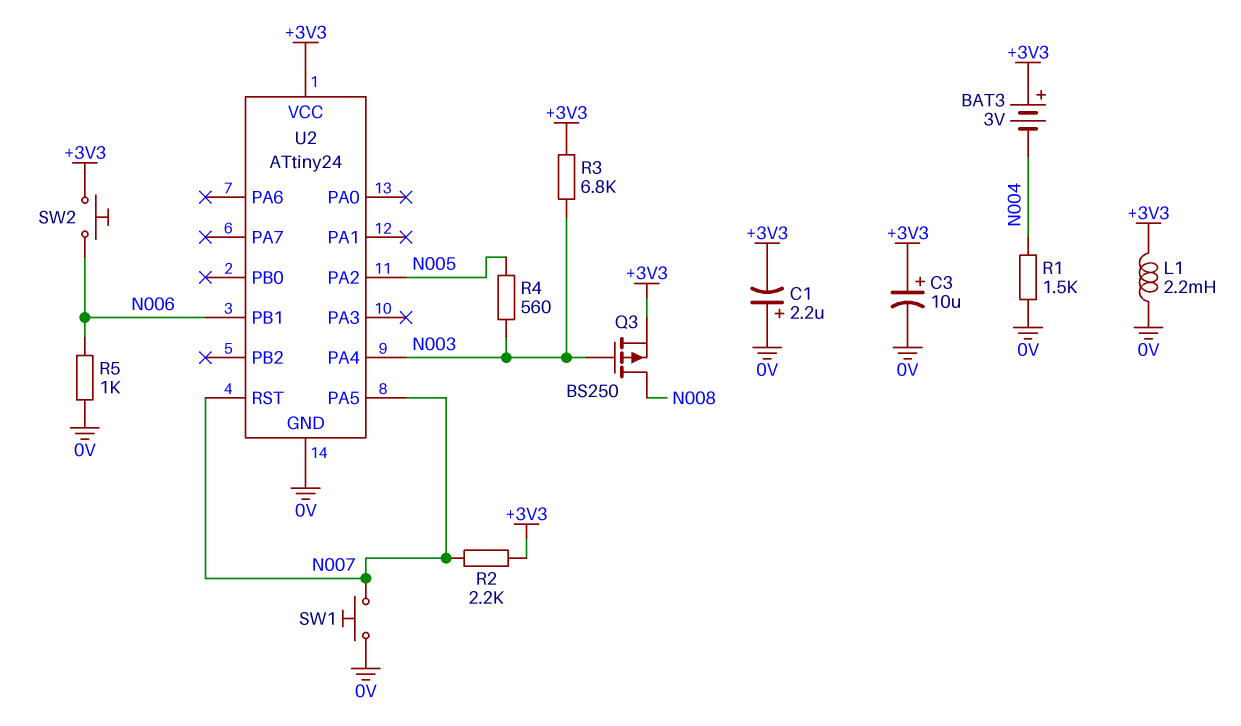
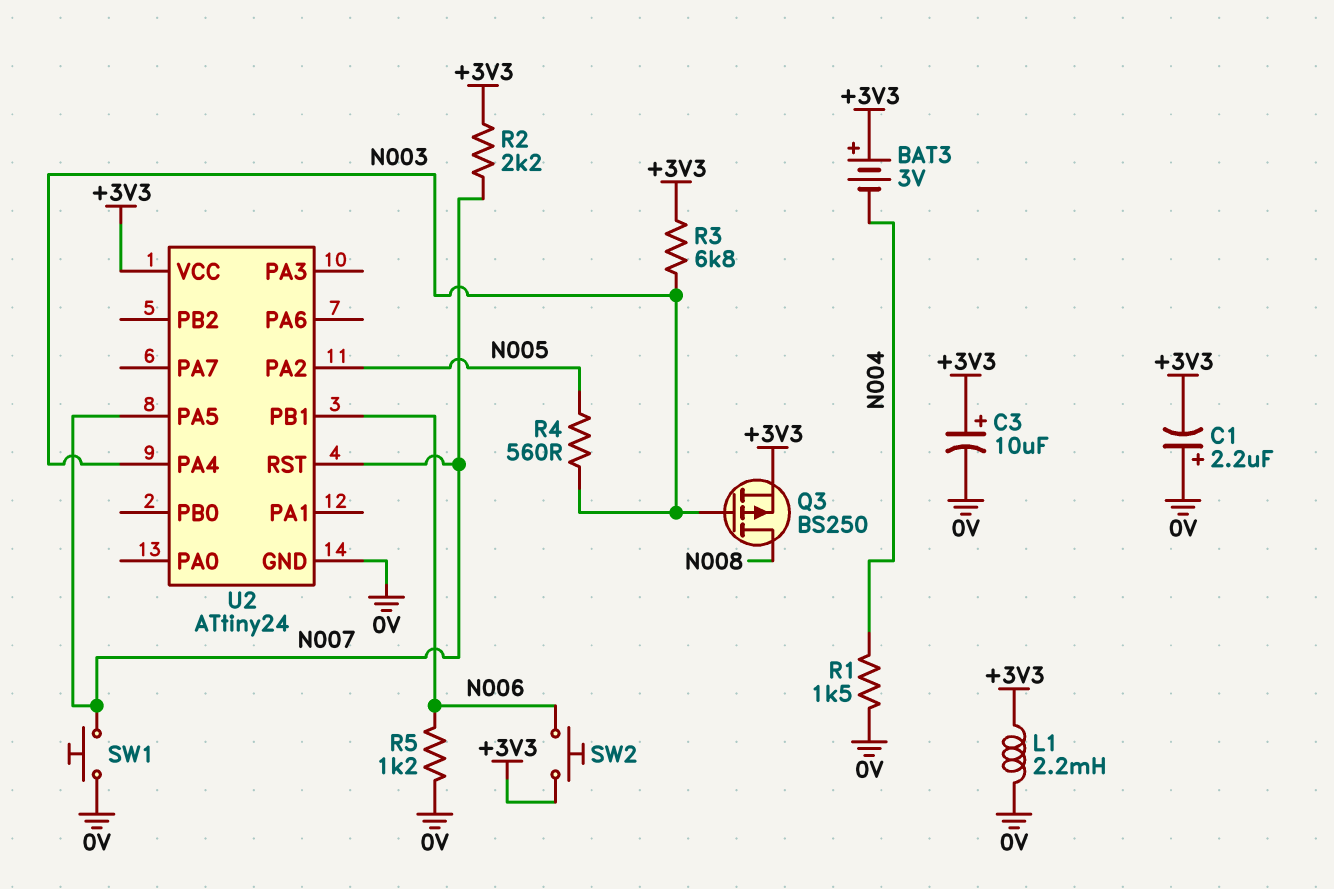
R5: 1k (0V, N006) -> 1.2k (0V, N006)

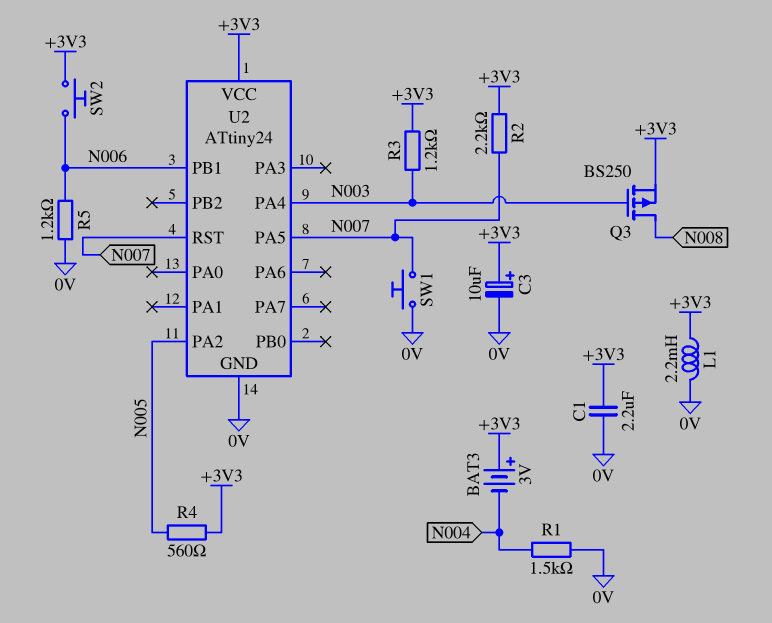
C1: 2.2uF (plus 0V, minus +3V3) -> 2.2uF (+3V3, 0V)
R3: 6.8k (+3V3, N003) -> 1.2k (+3V3, N003)
R4: 560 (N003, N005) -> 560 (+3V3, N005)

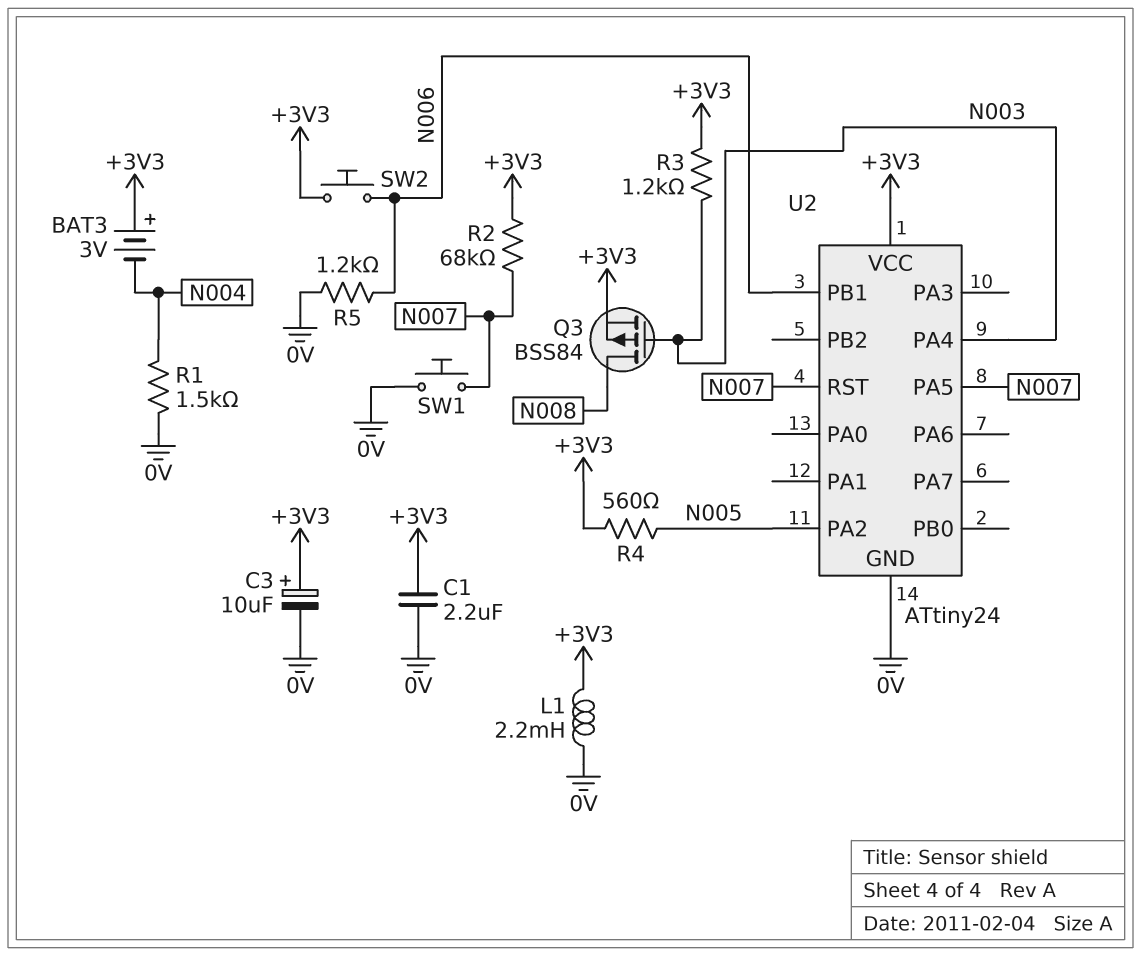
Q3: PMOS BS250 (G N003, D N008, S +3V3) -> PMOS BSS84 (G N003, D N008, S +3V3)
R2: 2.2k (+3V3, N007) -> 68k (+3V3, N007)

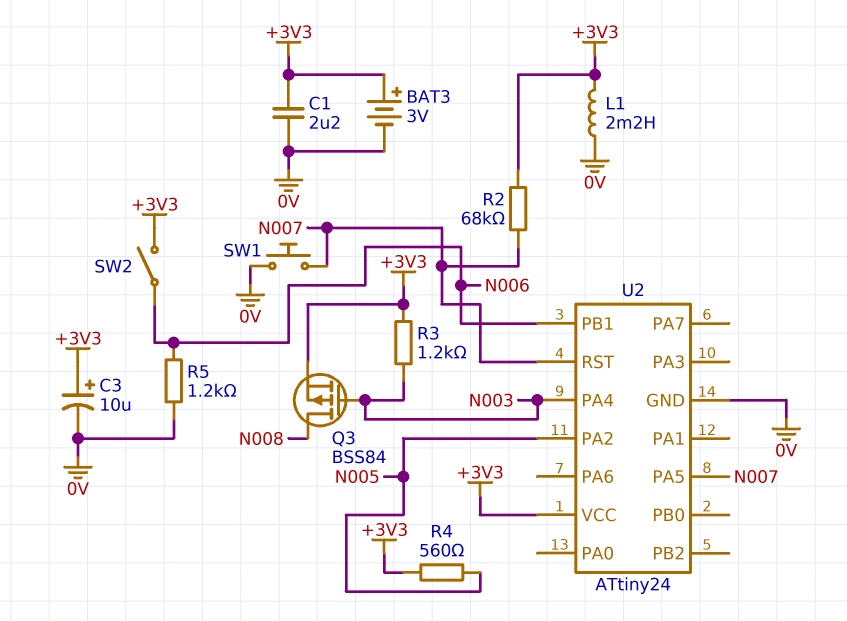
BAT3: 3V (plus +3V3, minus N004) -> 3V (plus +3V3, minus 0V)
R1: 1.5k (0V, N004) -> none
SW2: button (+3V3, N006) -> switch (+3V3, N006)

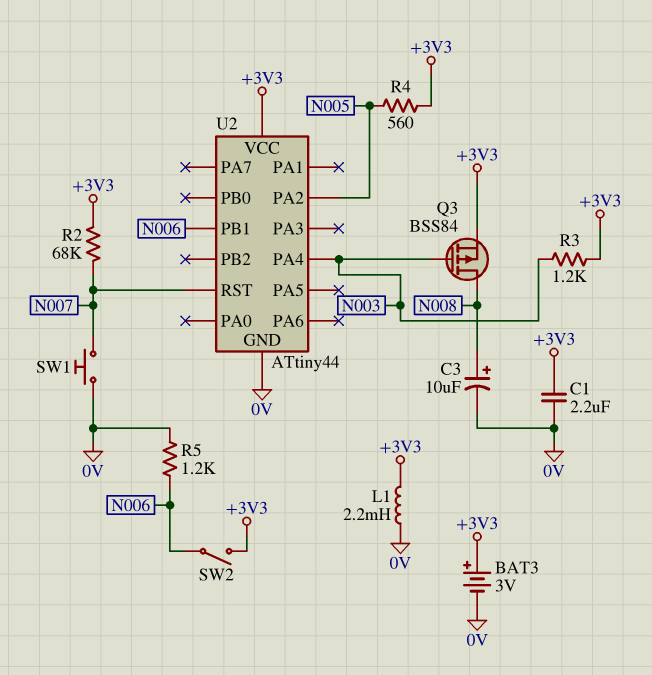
C3: 10uF (plus +3V3, minus 0V) -> 10uF (plus N008, minus 0V)
U2: ATtiny24 -> ATtiny44
U2 pin PA5: N007 -> none

